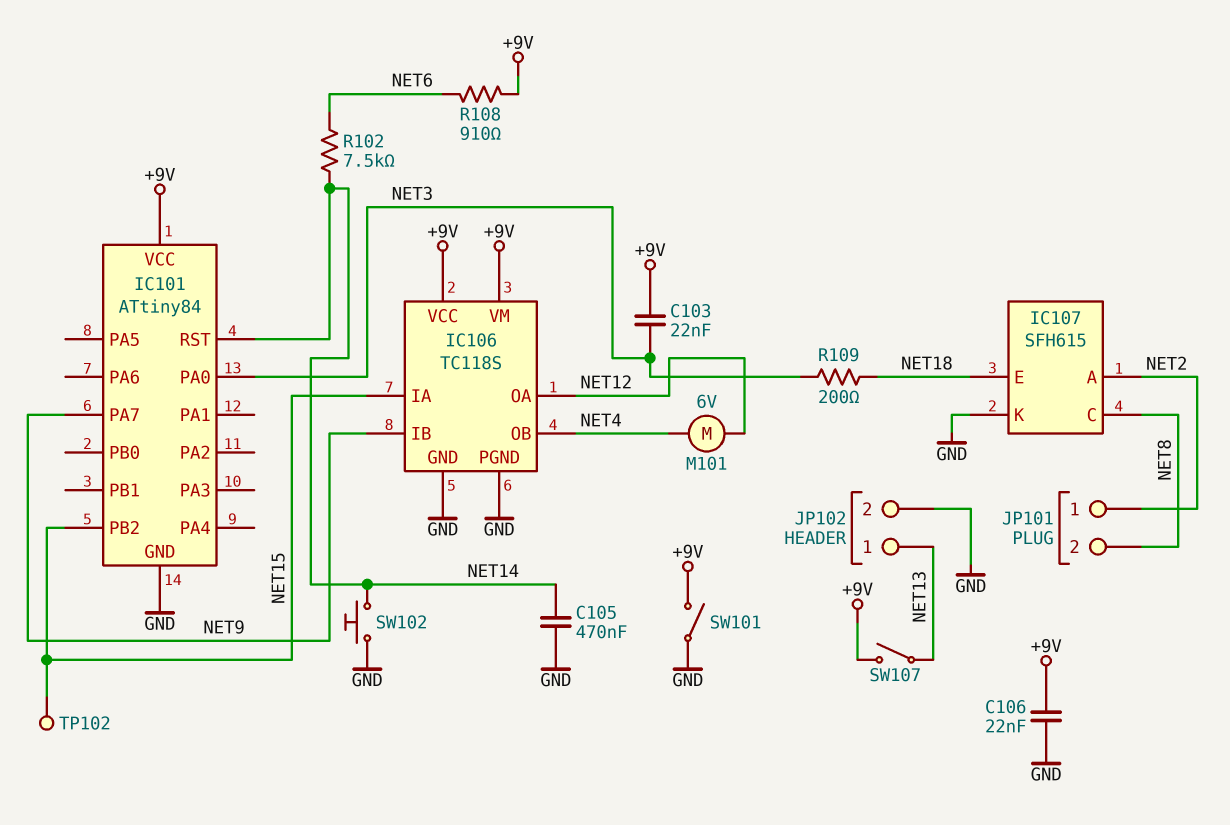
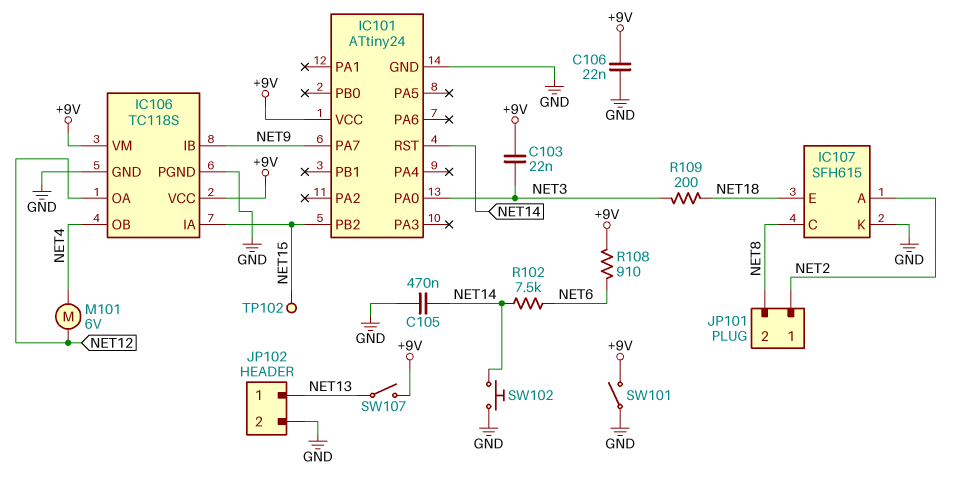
IC101: ATtiny84 -> ATtiny24

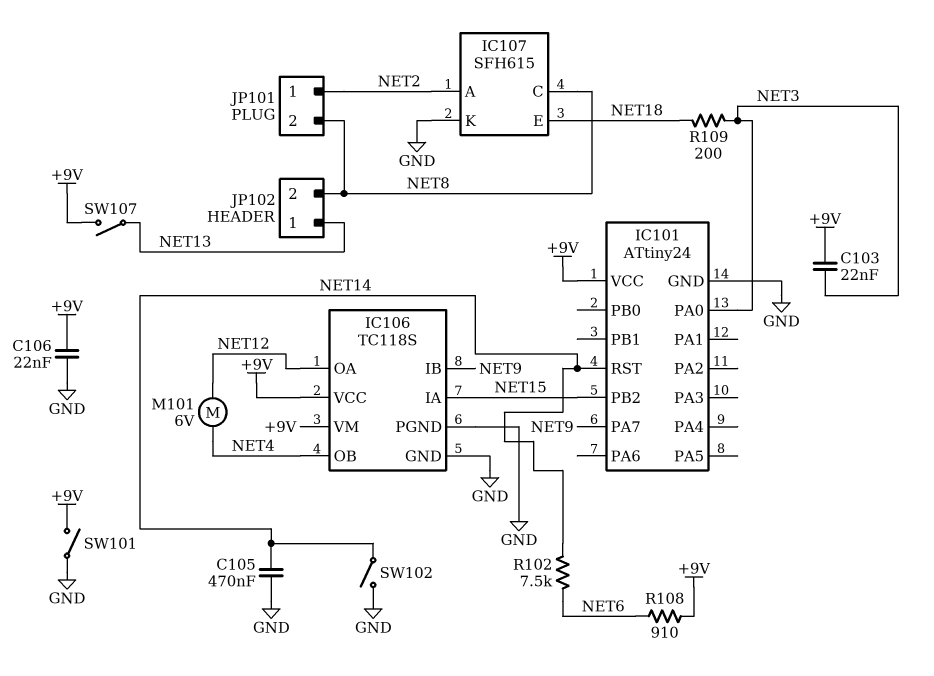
JP102 pin 2: GND -> NET8
SW102: button (GND, NET14) -> switch (GND, NET14)
TP102: test point (NET15) -> none

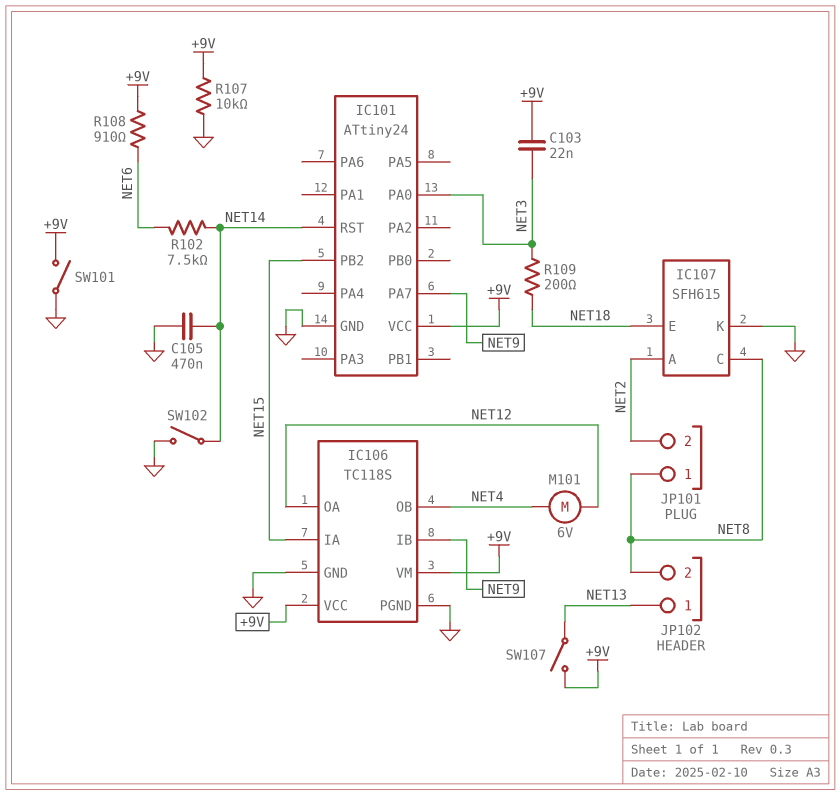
C106: 22nF (+9V, GND) -> none
JP101 pin 1: NET2 -> NET8
JP101 pin 2: NET8 -> NET2
R107: none -> 10k (+9V, GND)

